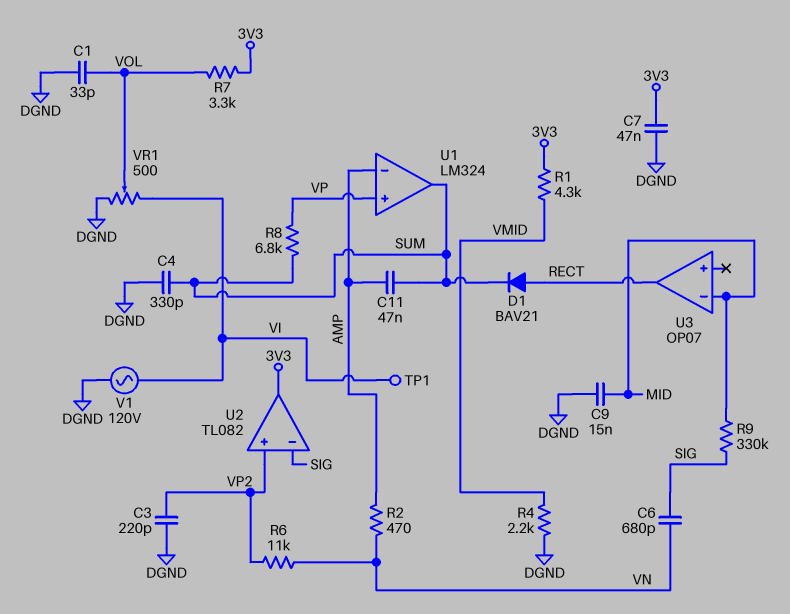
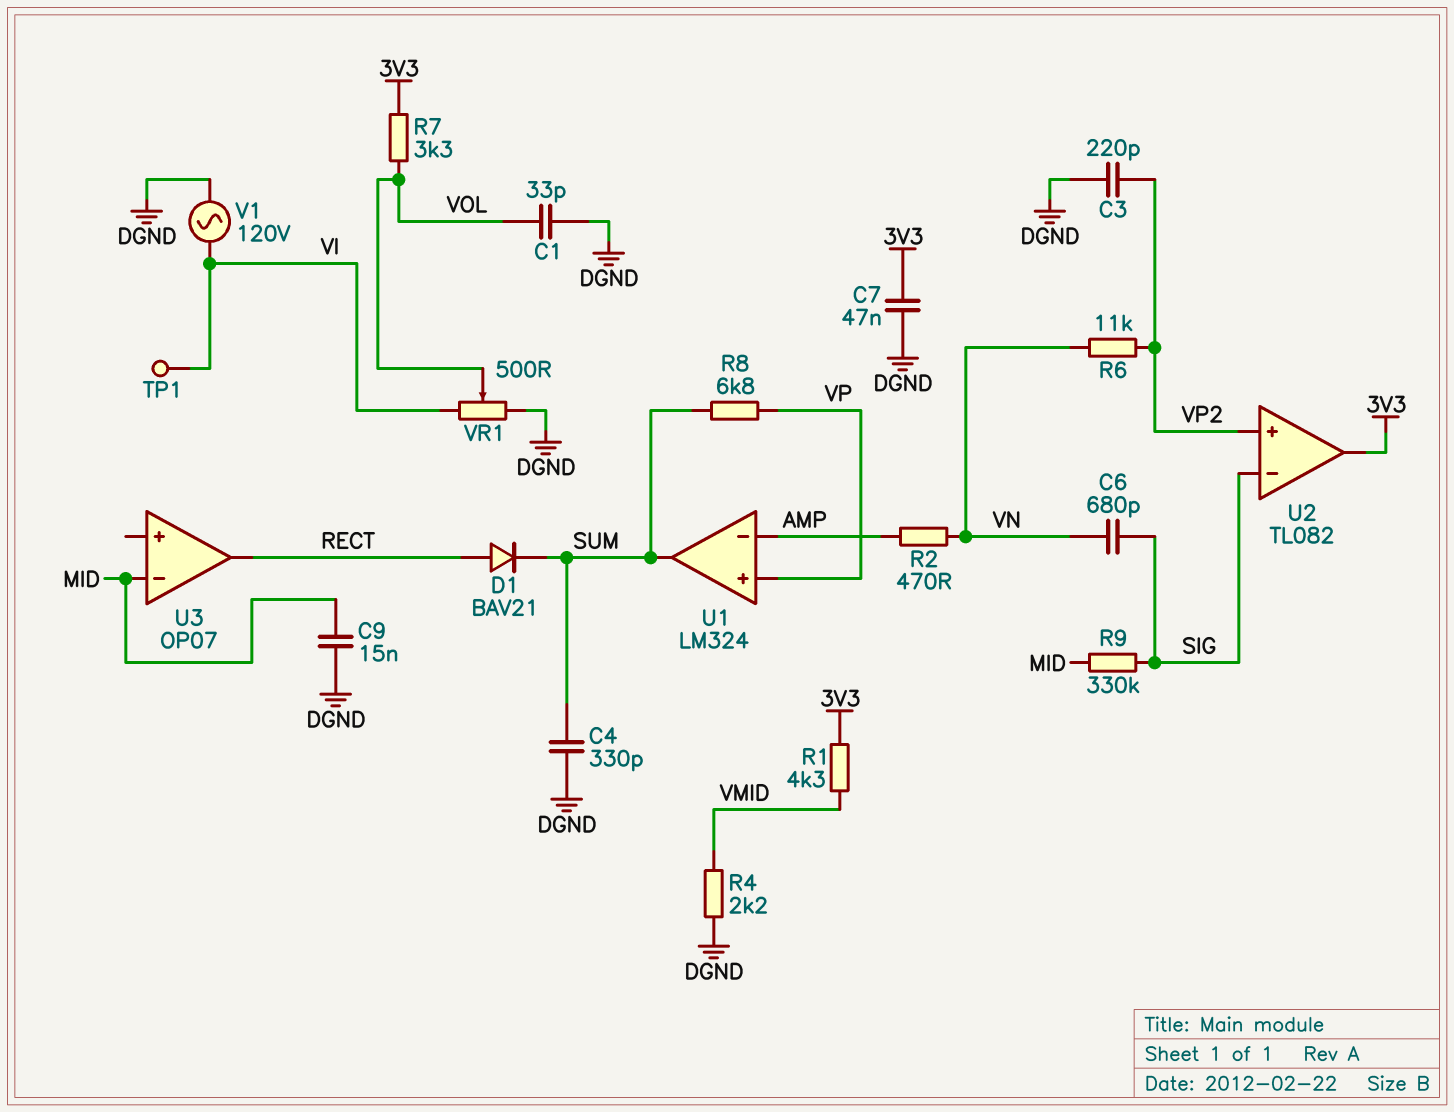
C11: 47nF (AMP, SUM) -> none

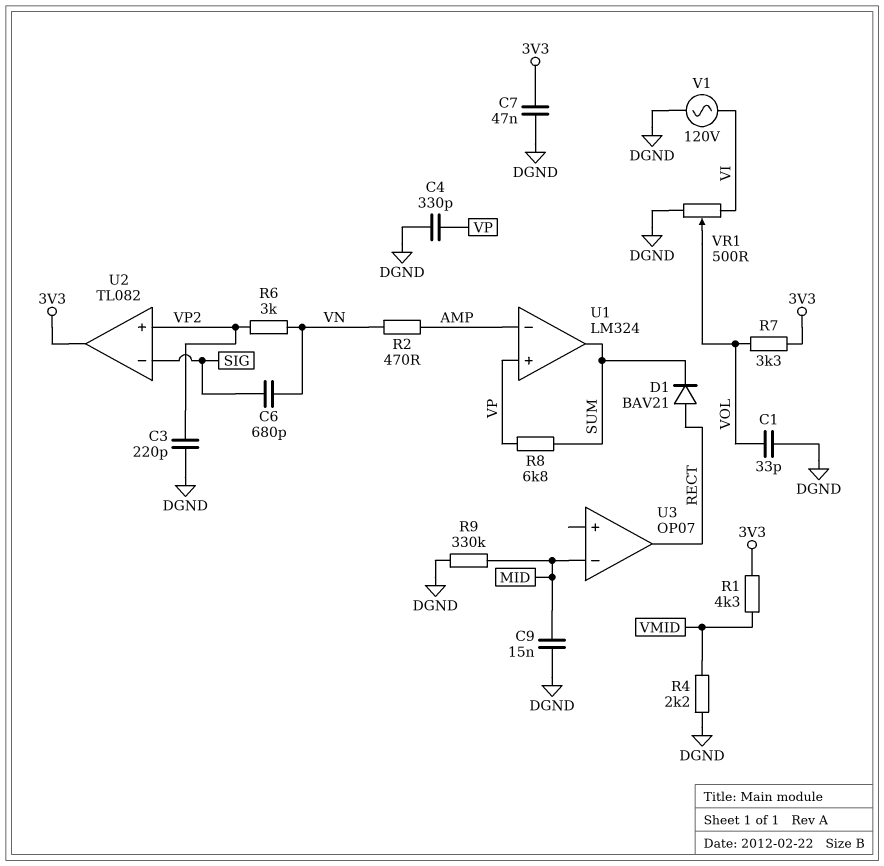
C4: 330pF (DGND, SUM) -> 330pF (DGND, VP)
R6: 11k (VN, VP2) -> 3k (VN, VP2)
R9: 330k (MID, SIG) -> 330k (DGND, MID)
TP1: test point (VI) -> none

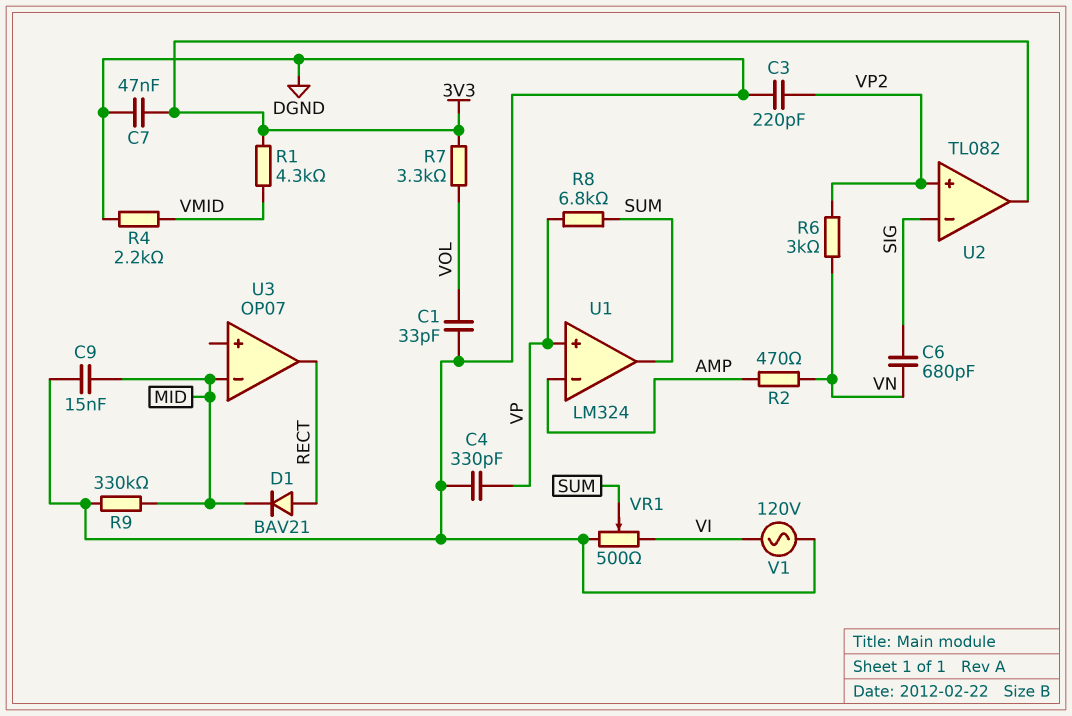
D1: diode BAV21 (A RECT, K SUM) -> diode BAV21 (A RECT, K MID)
VR1: 500 (DGND, VI, wiper VOL) -> 500 (DGND, VI, wiper SUM)

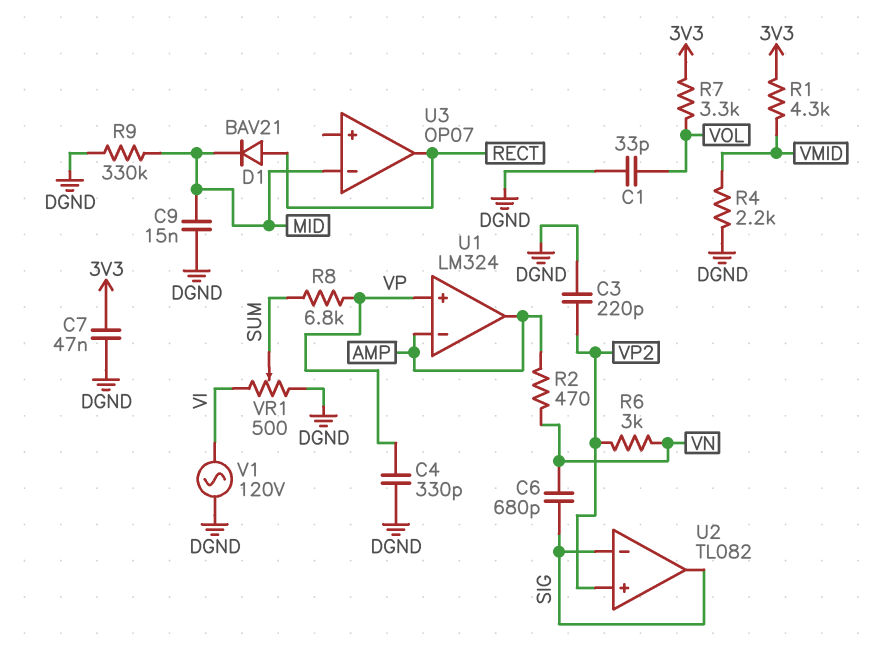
U1 pin out: SUM -> AMP
U2 pin out: 3V3 -> SIG

